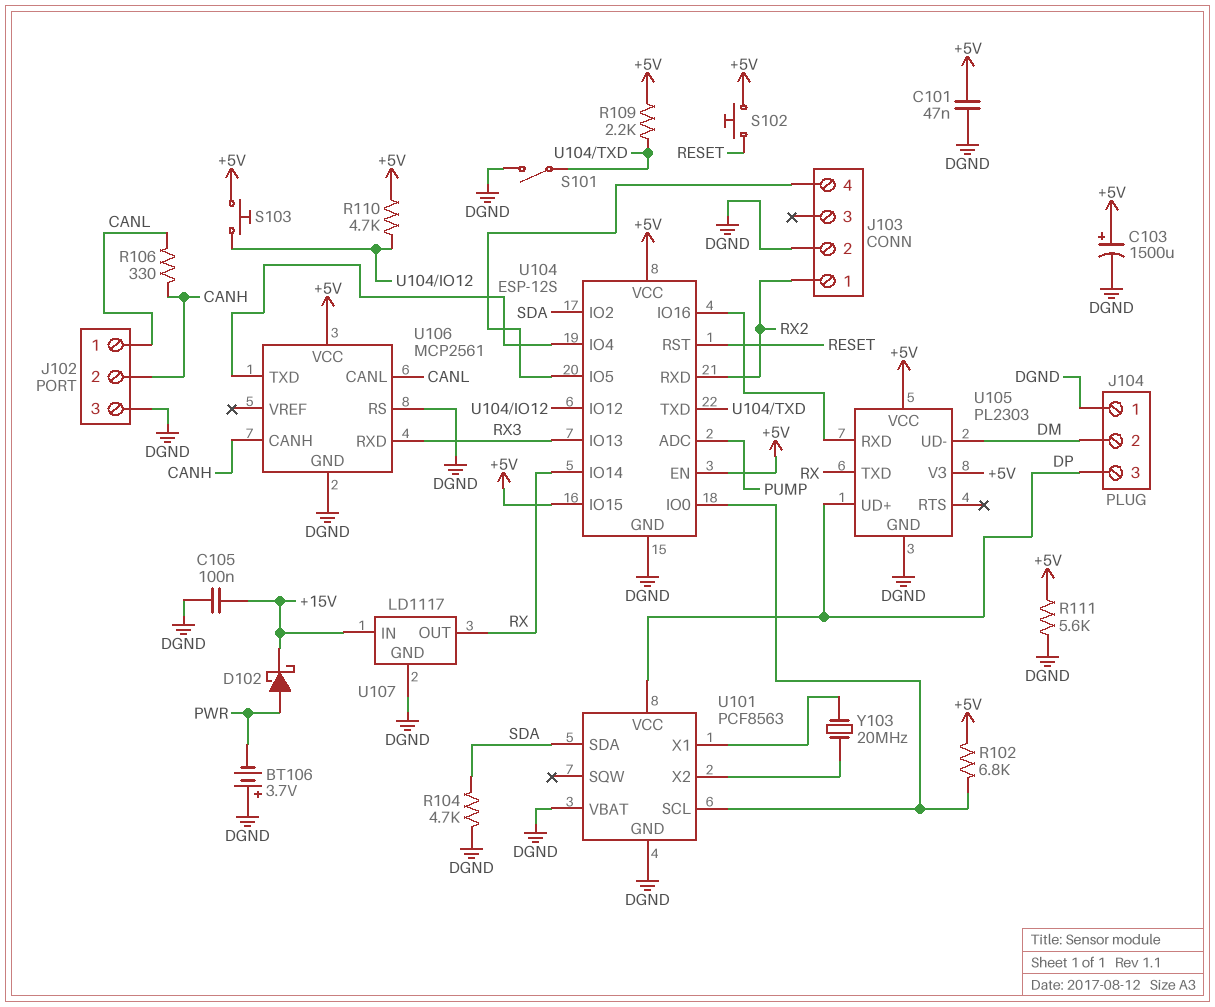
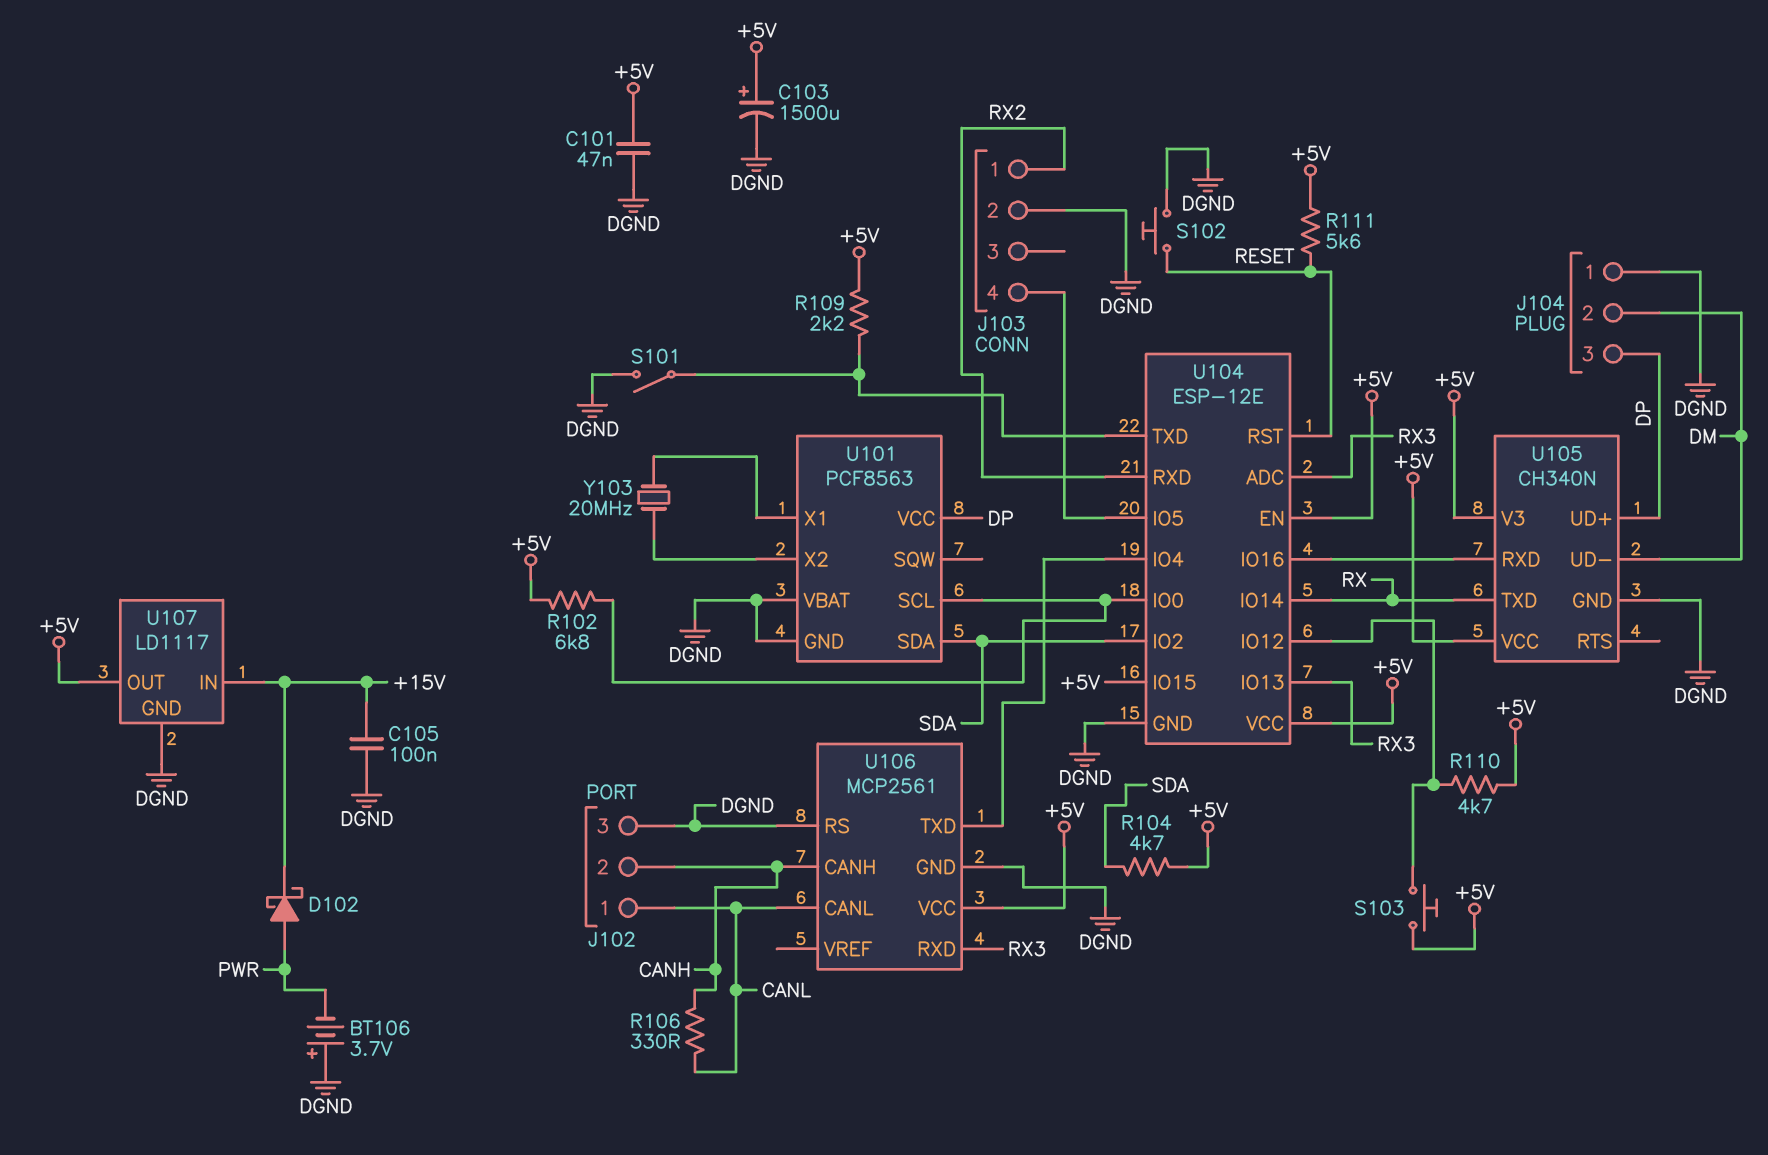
R104: 4.7k (DGND, SDA) -> 4.7k (+5V, SDA)
R111: 5.6k (+5V, DGND) -> 5.6k (+5V, RESET)
S102: button (+5V, RESET) -> button (DGND, RESET)
U104: ESP-12S -> ESP-12E
U104 pin ADC: PUMP -> RX3
U105: PL2303 -> CH340N
U107 pin OUT: RX -> +5V

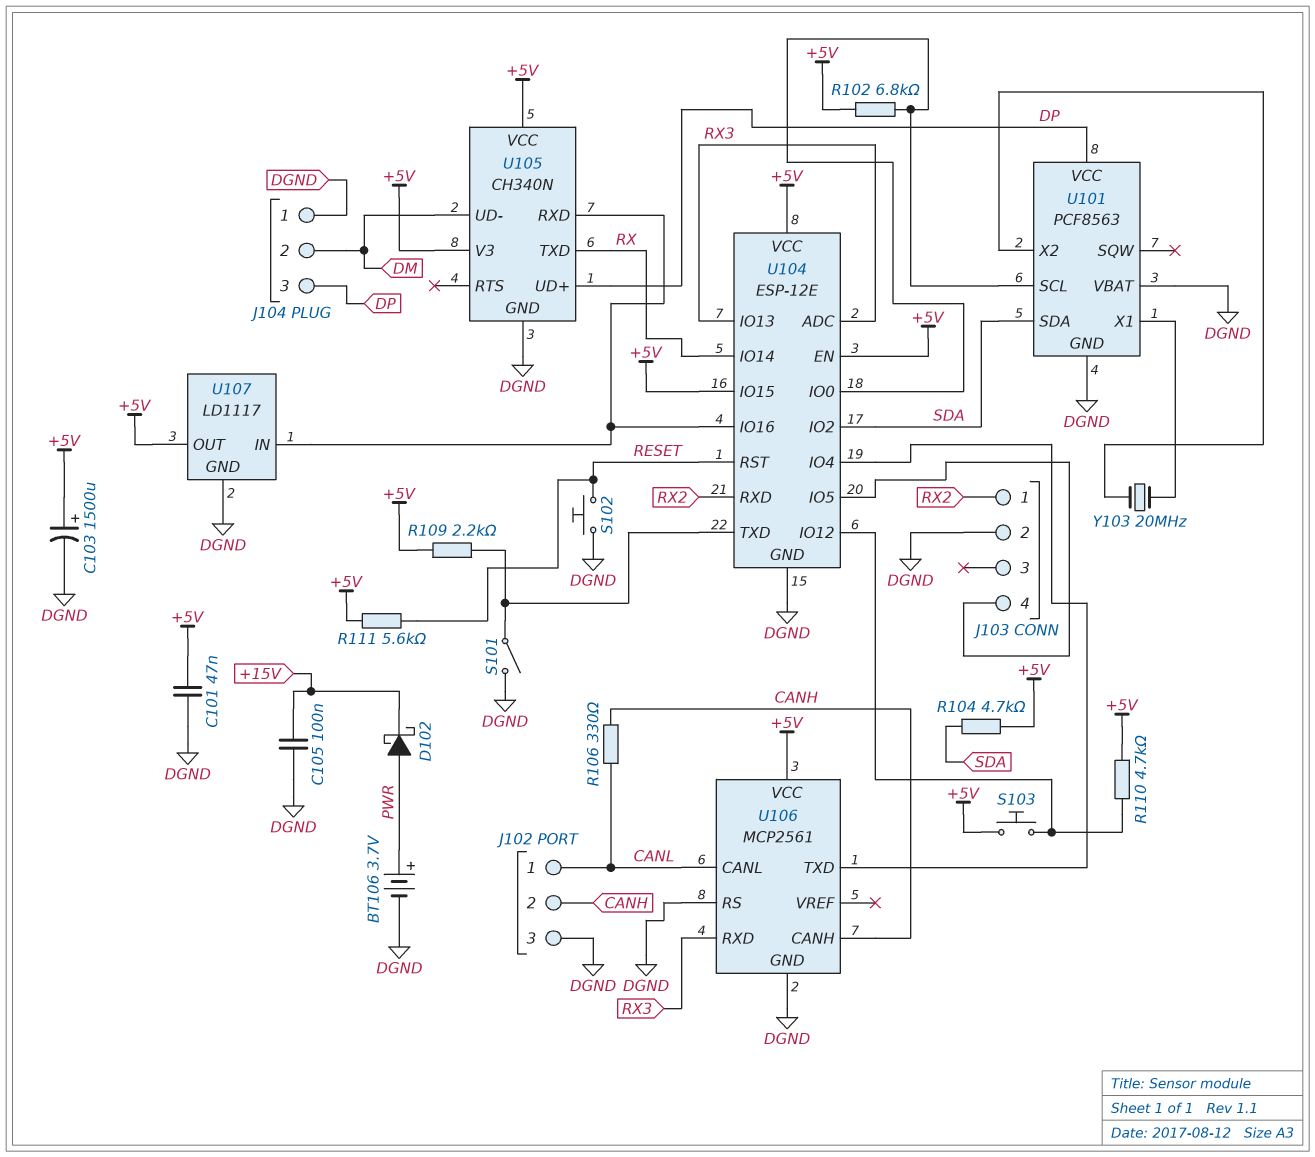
BT106: 3.7V (plus DGND, minus PWR) -> 3.7V (plus PWR, minus DGND)
U107 pin IN: +15V -> U104/IO16

